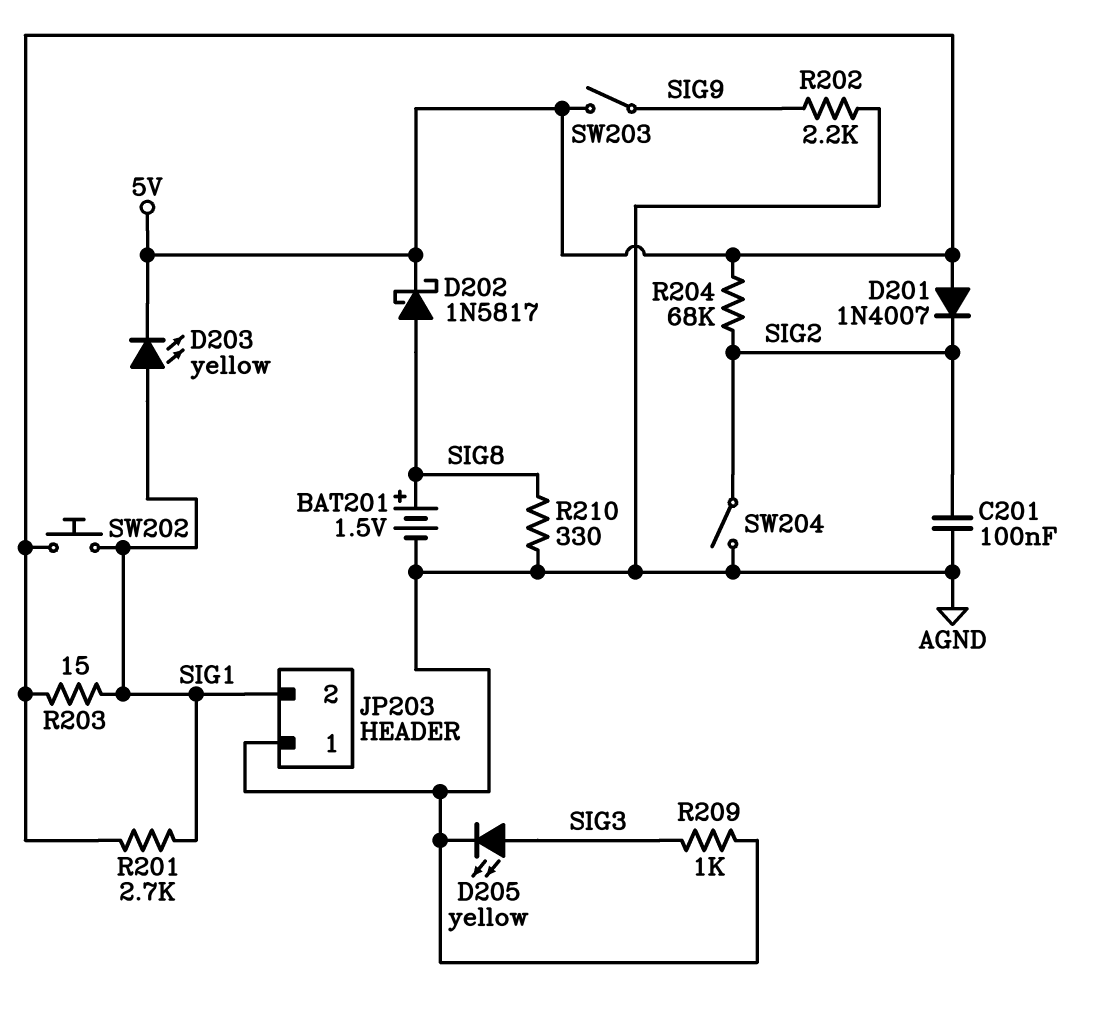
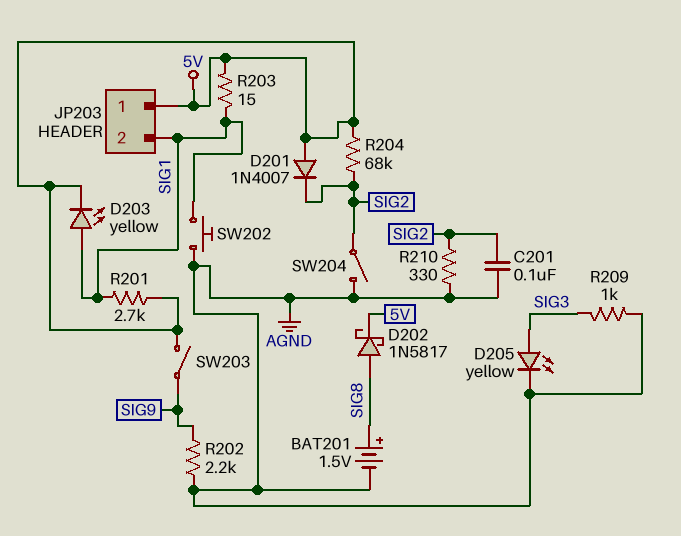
JP203 pin 1: AGND -> 5V
R210: 330 (AGND, SIG8) -> 330 (AGND, SIG2)
SW202: button (5V, SIG1) -> button (AGND, SIG1)

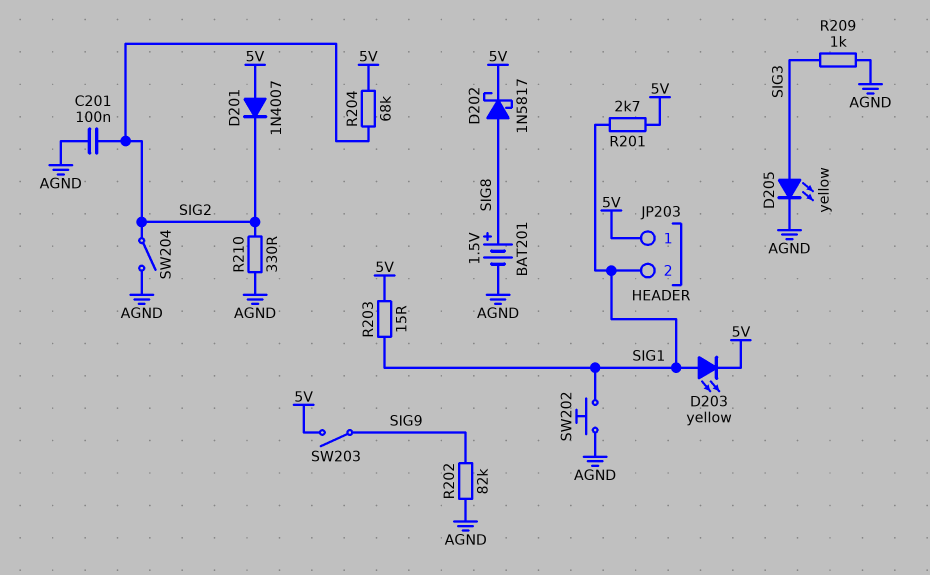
R202: 2.2k (AGND, SIG9) -> 82k (AGND, SIG9)

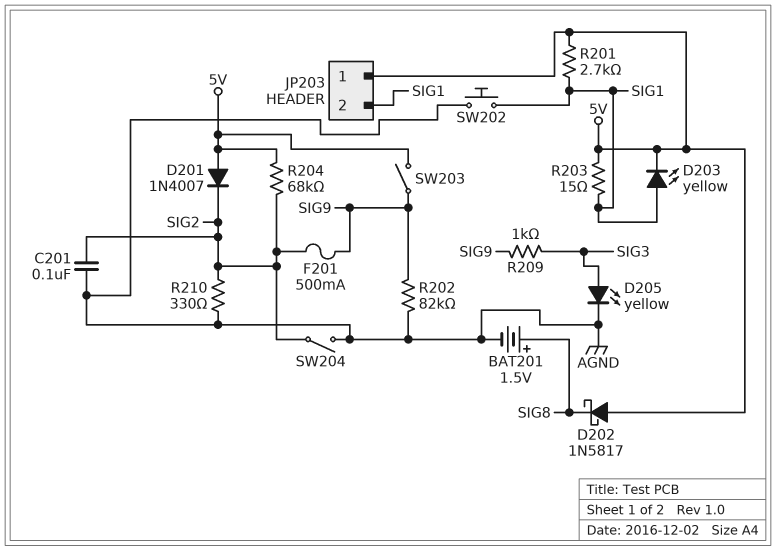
D202: schottky 1N5817 (A SIG8, K 5V) -> schottky 1N5817 (A 5V, K SIG8)
F201: none -> 500mA (SIG2, SIG9)
R209: 1k (AGND, SIG3) -> 1k (SIG3, SIG9)

